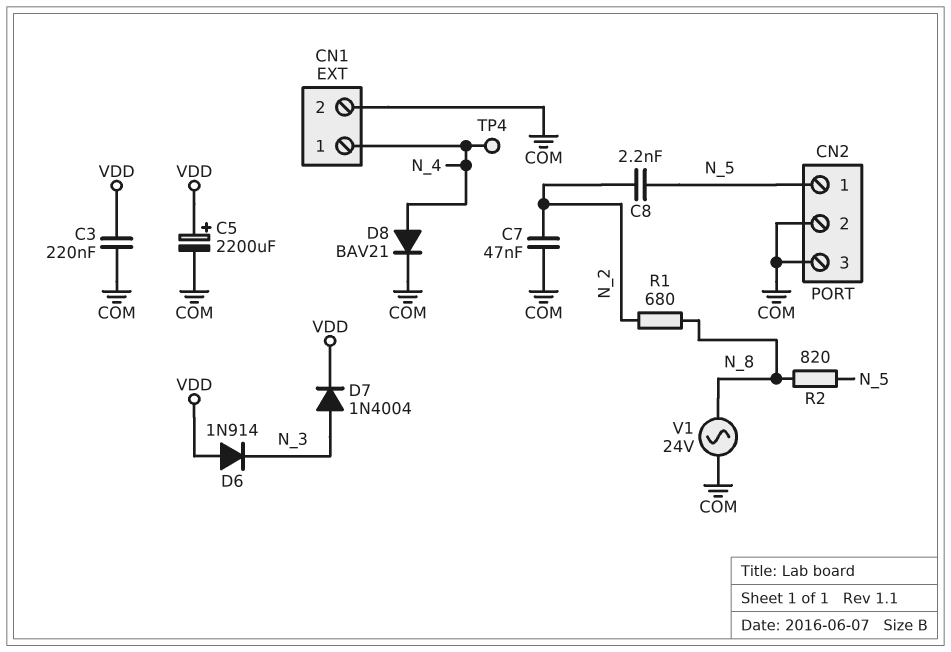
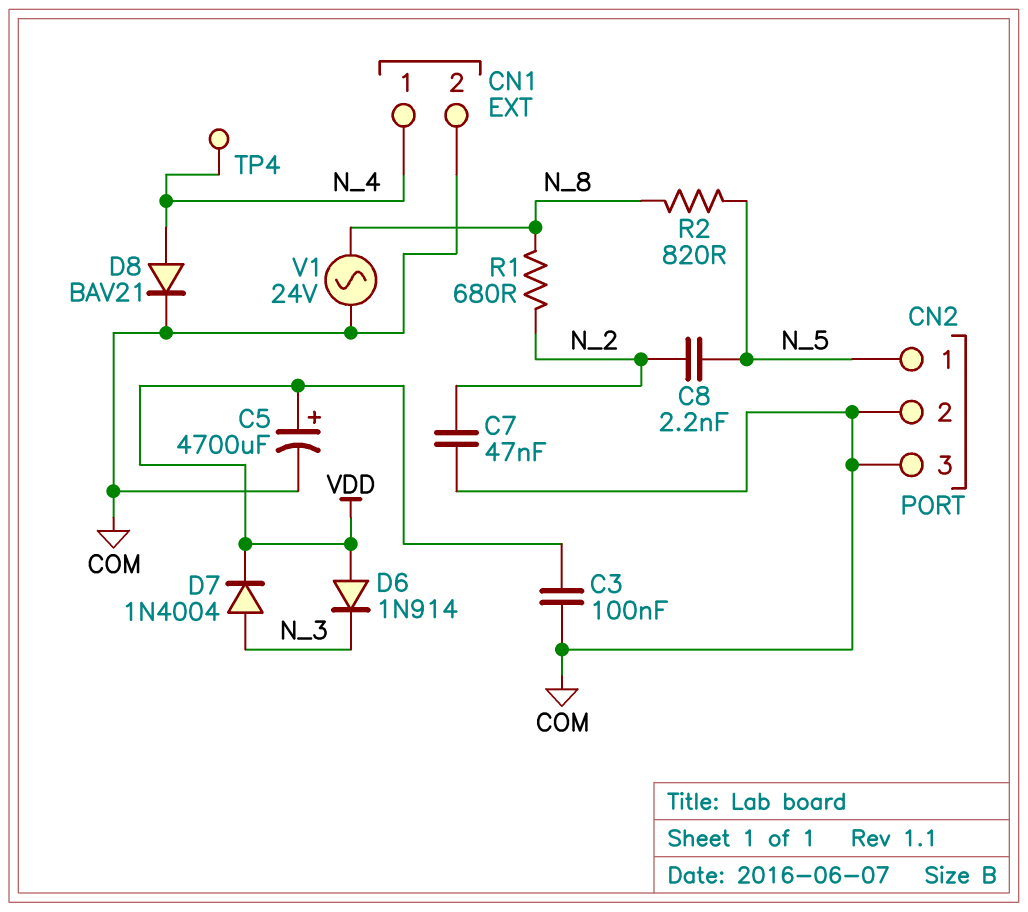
C3: 220nF (COM, VDD) -> 100nF (COM, VDD)
C5: 2200uF (plus VDD, minus COM) -> 4700uF (plus VDD, minus COM)

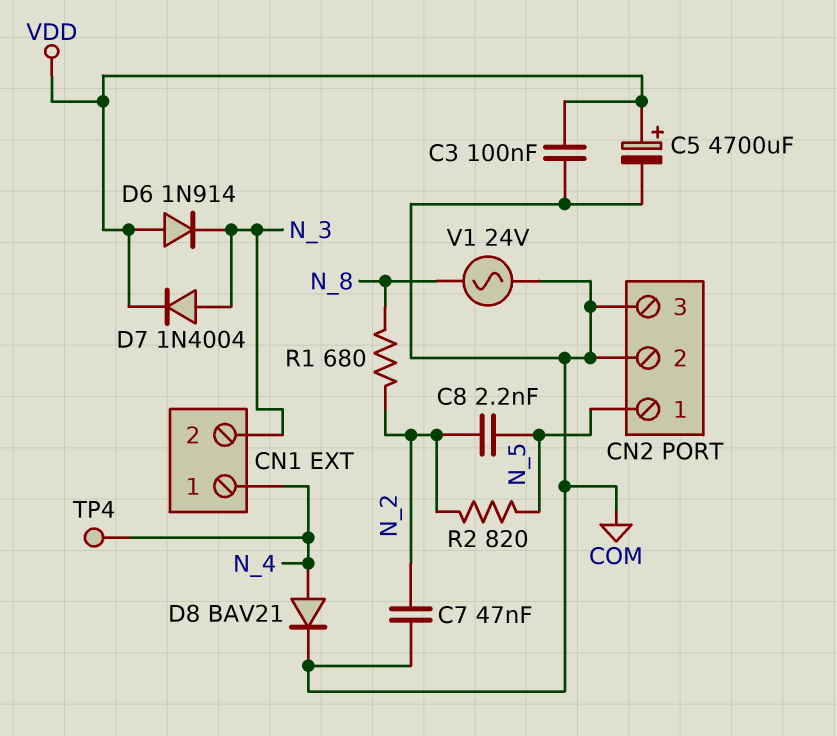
CN1 pin 2: COM -> N_3
R2: 820 (N_5, N_8) -> 820 (N_2, N_5)

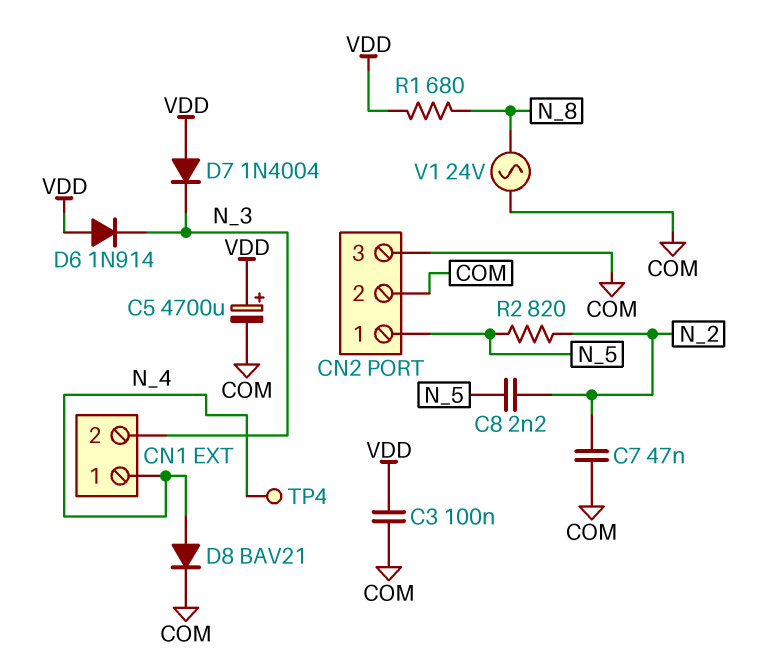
D7: diode 1N4004 (A N_3, K VDD) -> diode 1N4004 (A VDD, K N_3)
R1: 680 (N_2, N_8) -> 680 (N_8, VDD)

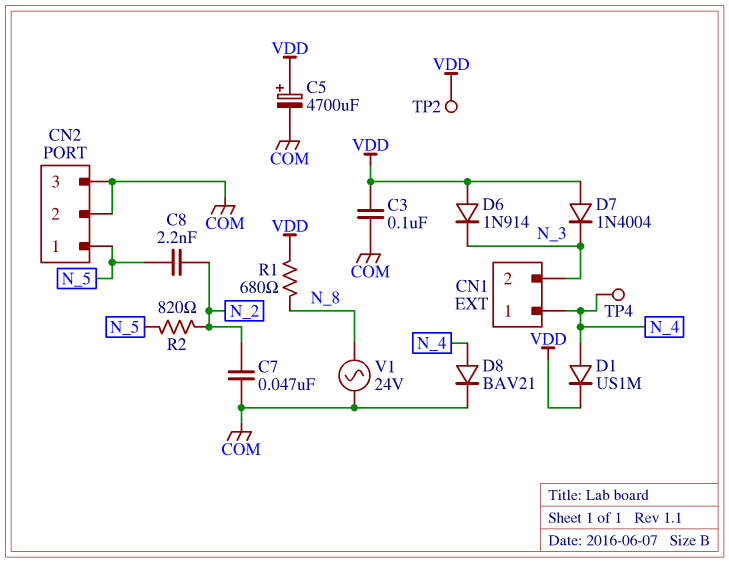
D1: none -> diode US1M (A N_4, K VDD)
TP2: none -> test point (VDD)

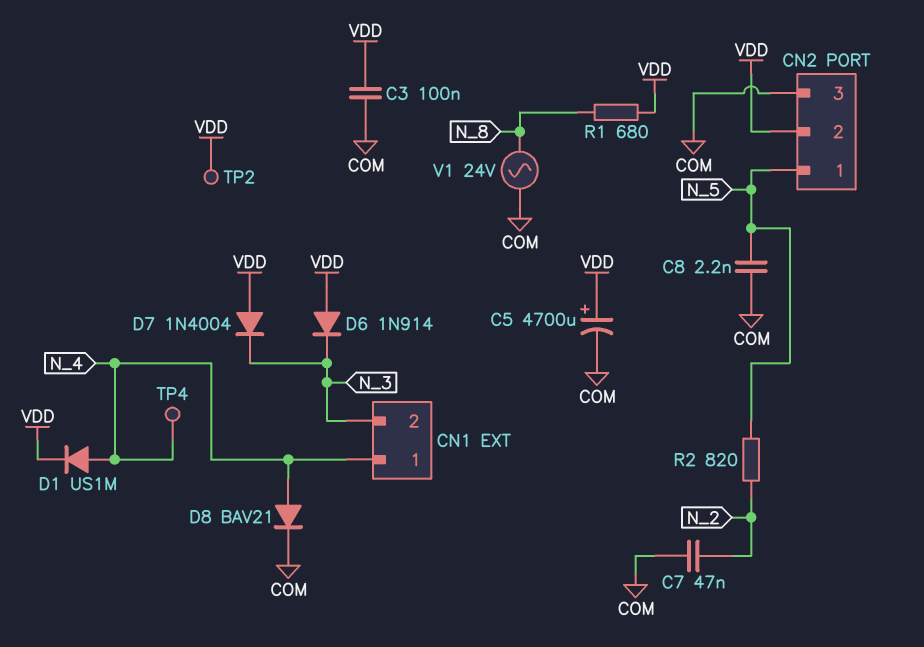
C8: 2.2nF (N_2, N_5) -> 2.2nF (COM, N_5)
CN2 pin 2: COM -> VDD

